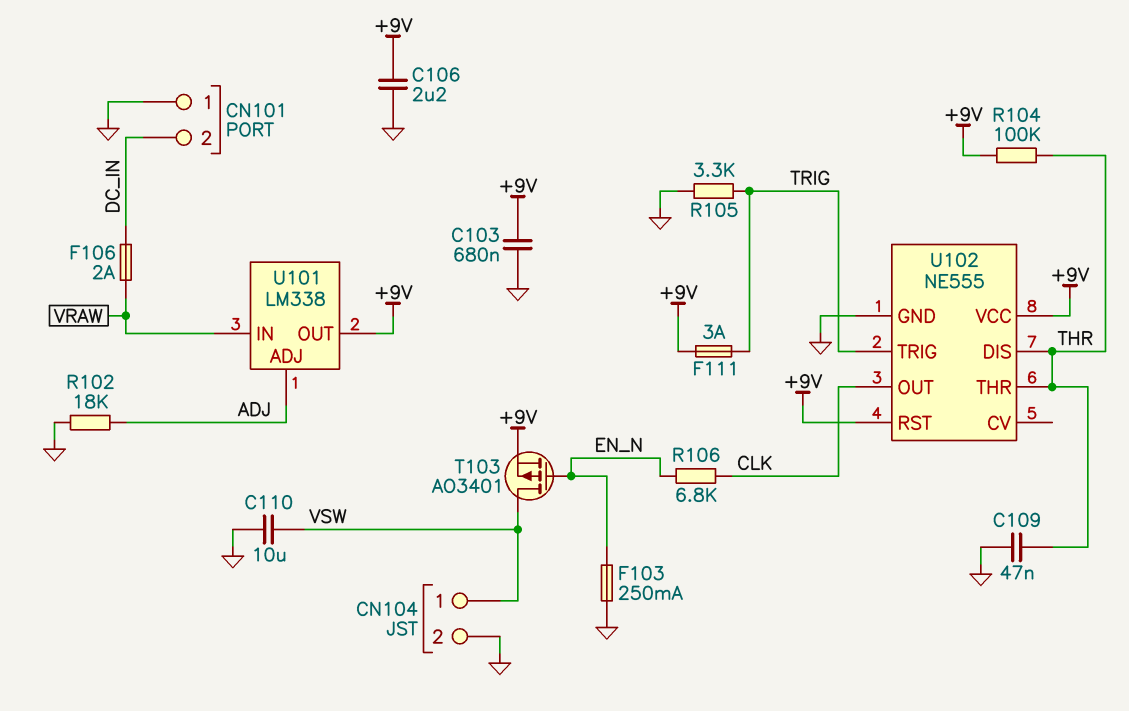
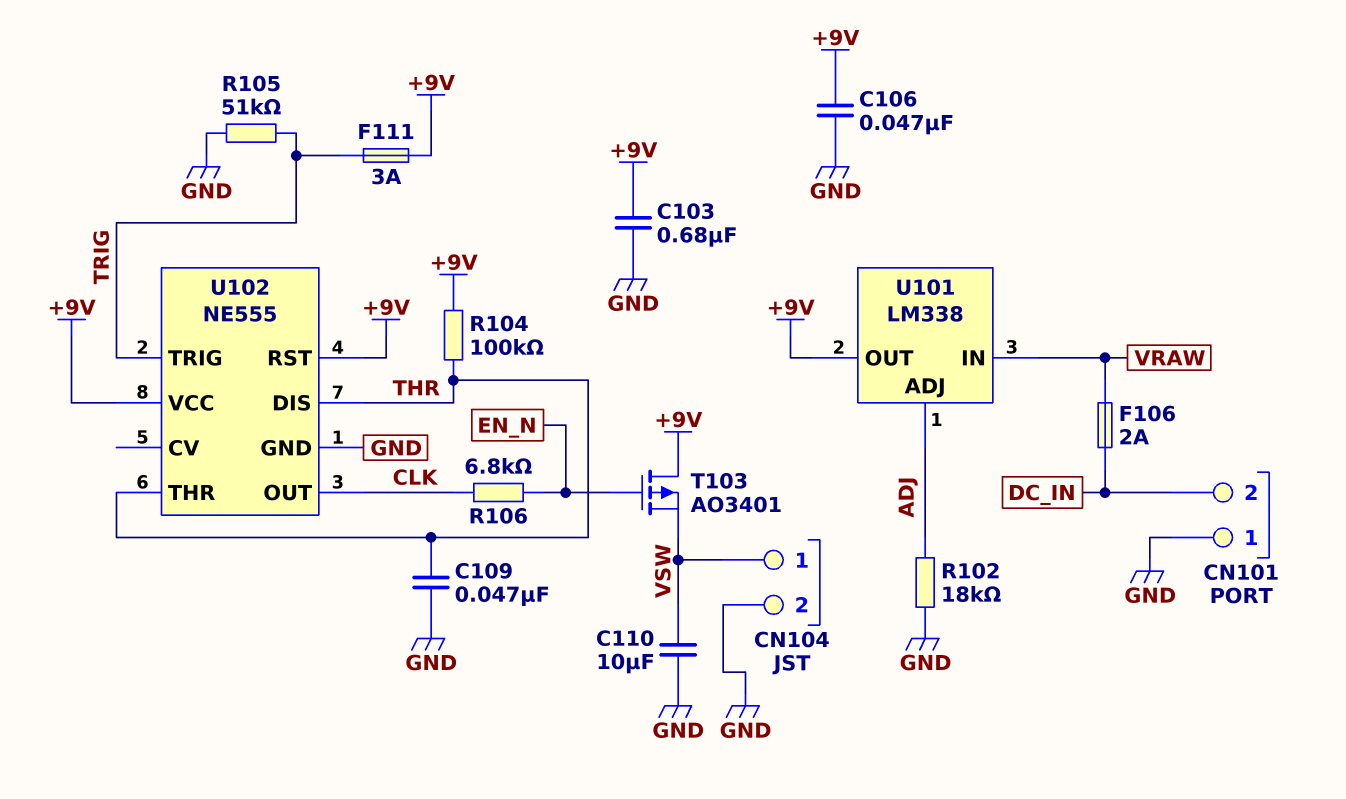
C106: 2.2uF (+9V, GND) -> 47nF (+9V, GND)
F103: 250mA (EN_N, GND) -> none
R105: 3.3k (GND, TRIG) -> 51k (GND, TRIG)
T103: PMOS AO3401 (G EN_N, D VSW, S +9V) -> PMOS AO3401 (G EN_N, D +9V, S VSW)

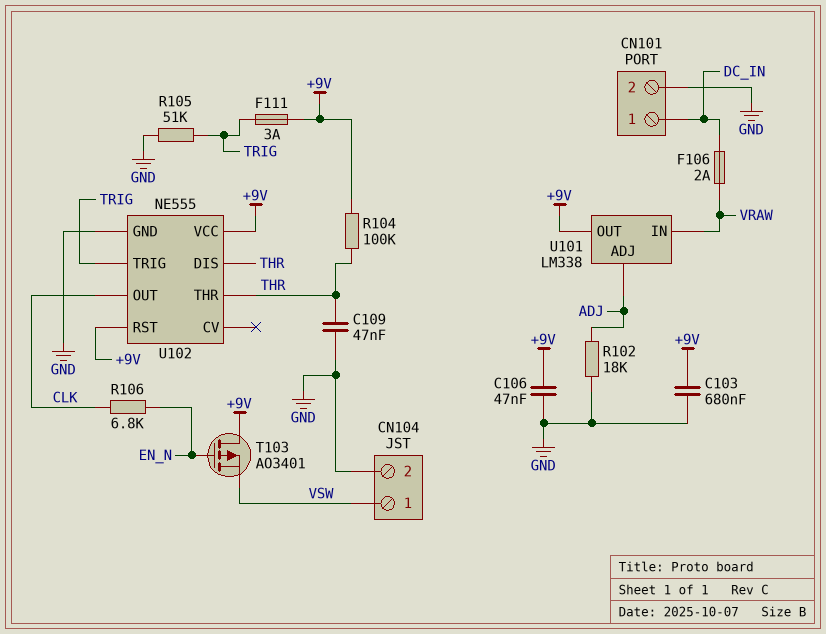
C110: 10uF (GND, VSW) -> none
CN101 pin 1: GND -> DC_IN
CN101 pin 2: DC_IN -> GND

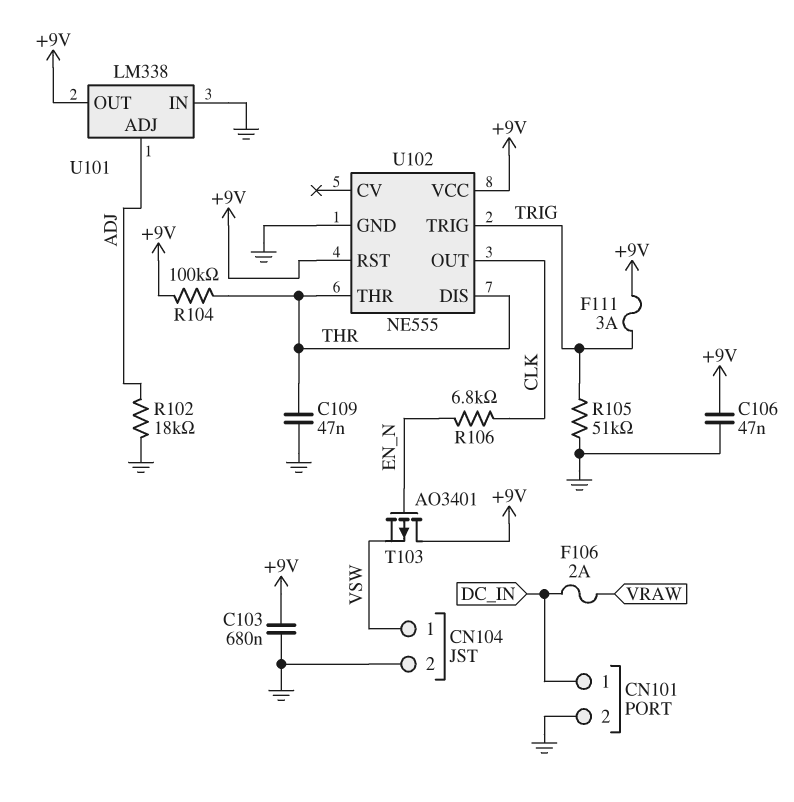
U101 pin IN: VRAW -> GND

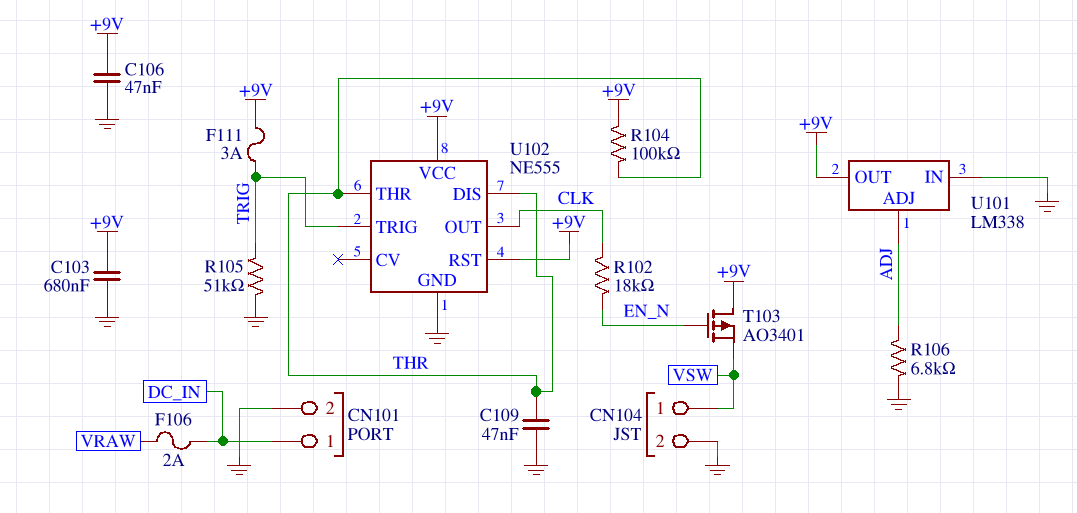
R102: 18k (ADJ, GND) -> 18k (CLK, EN_N)
R106: 6.8k (CLK, EN_N) -> 6.8k (ADJ, GND)

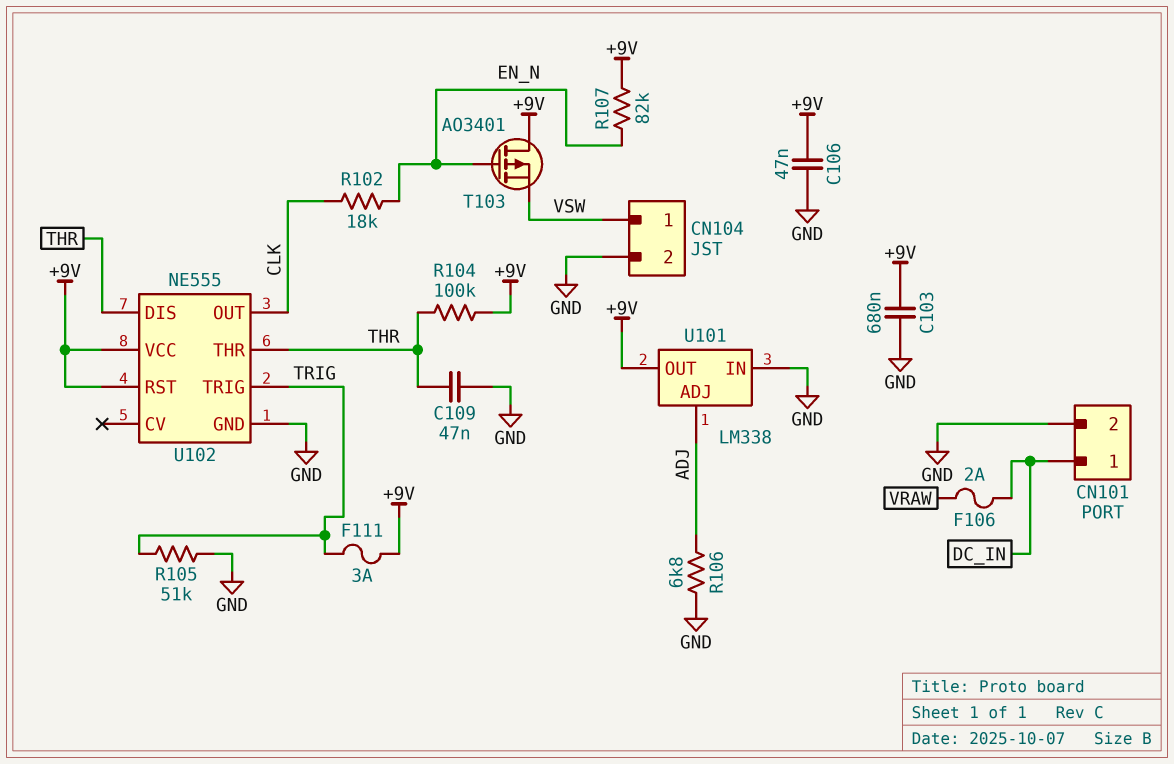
R107: none -> 82k (+9V, EN_N)

